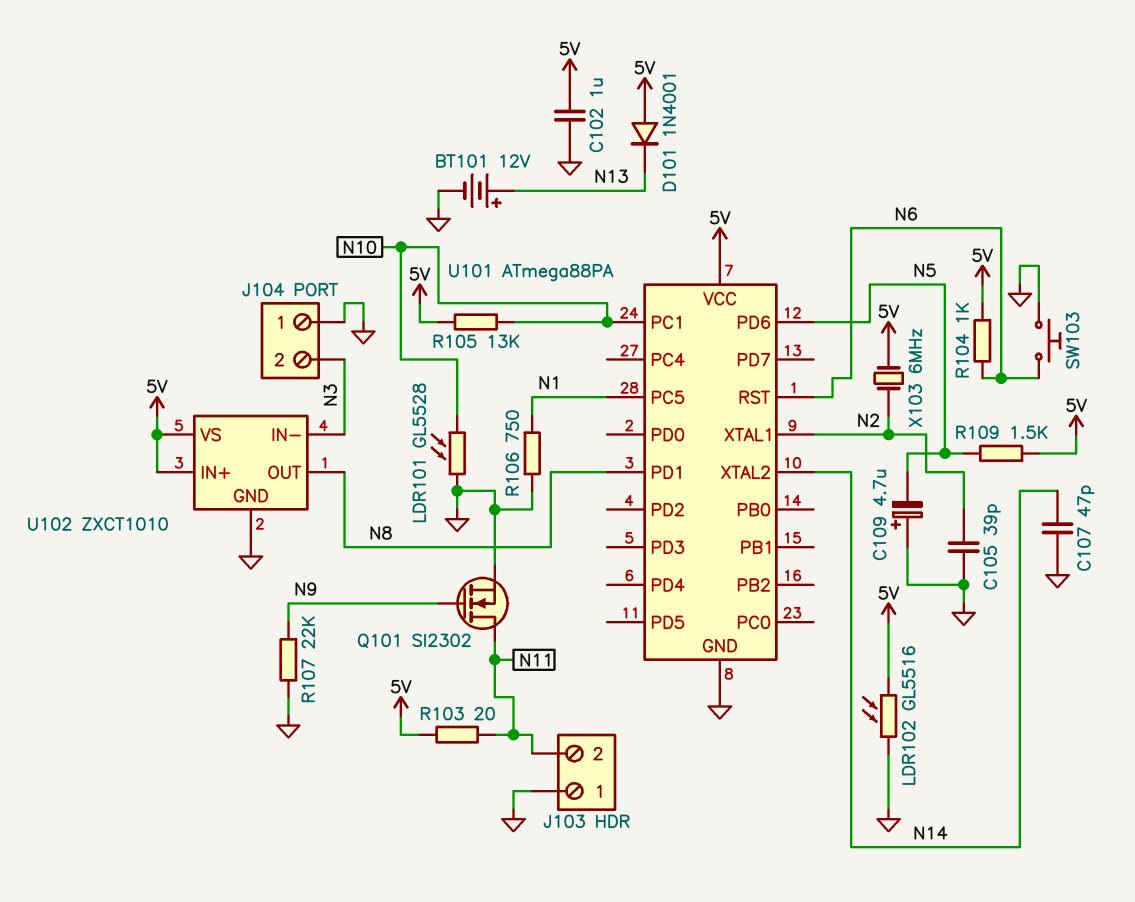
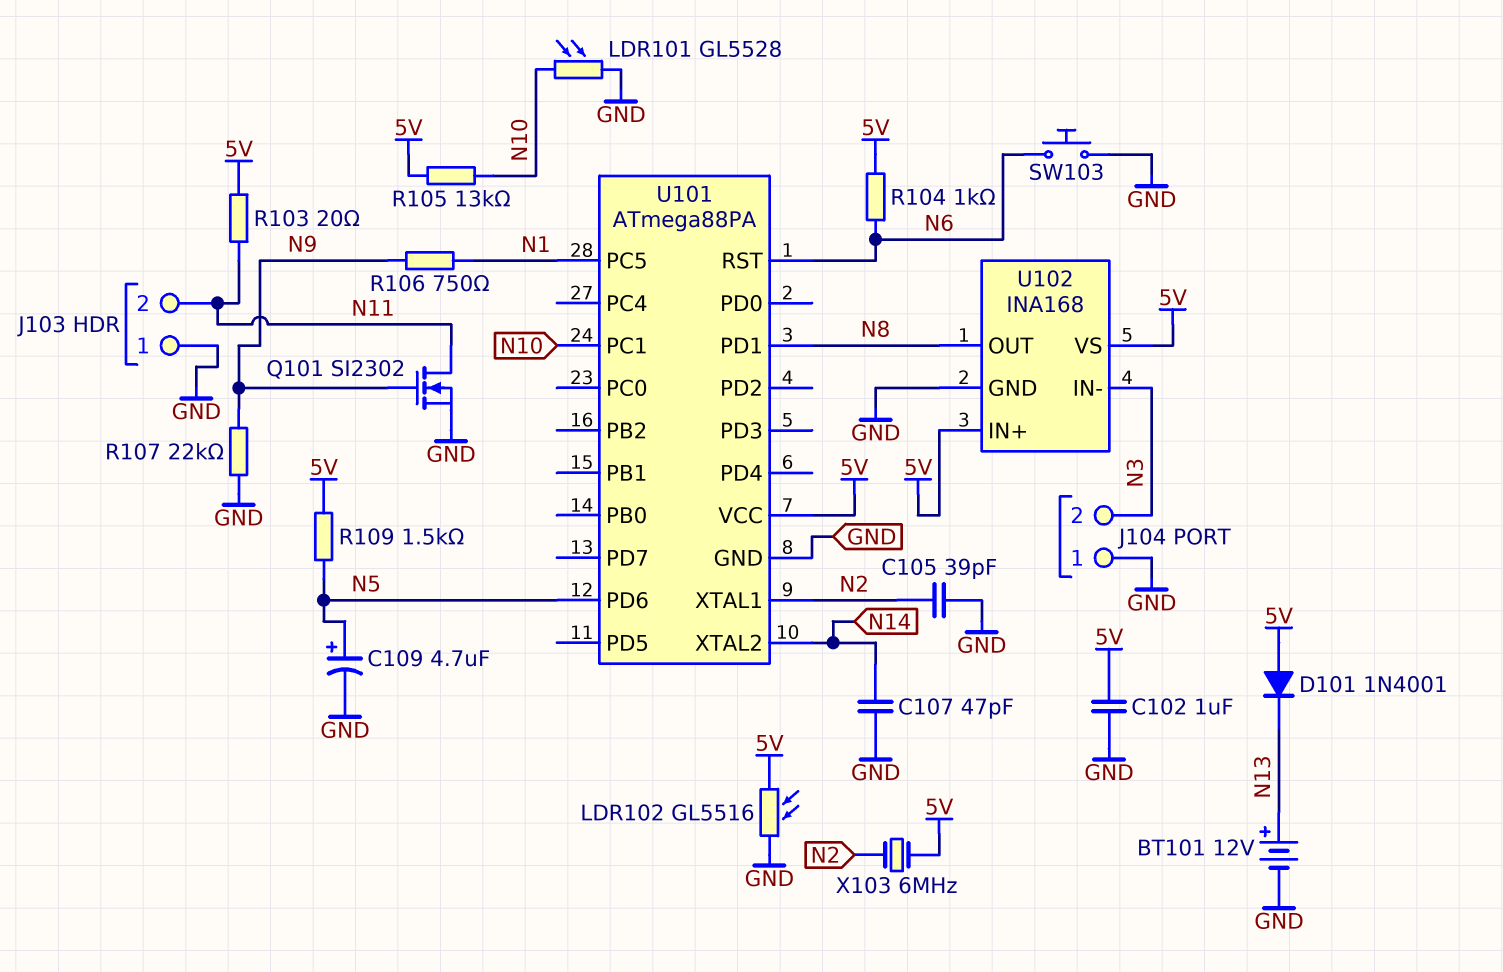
C109: 4.7uF (plus GND, minus N5) -> 4.7uF (plus N5, minus GND)
R106: 750 (GND, N1) -> 750 (N1, N9)
U102: ZXCT1010 -> INA168

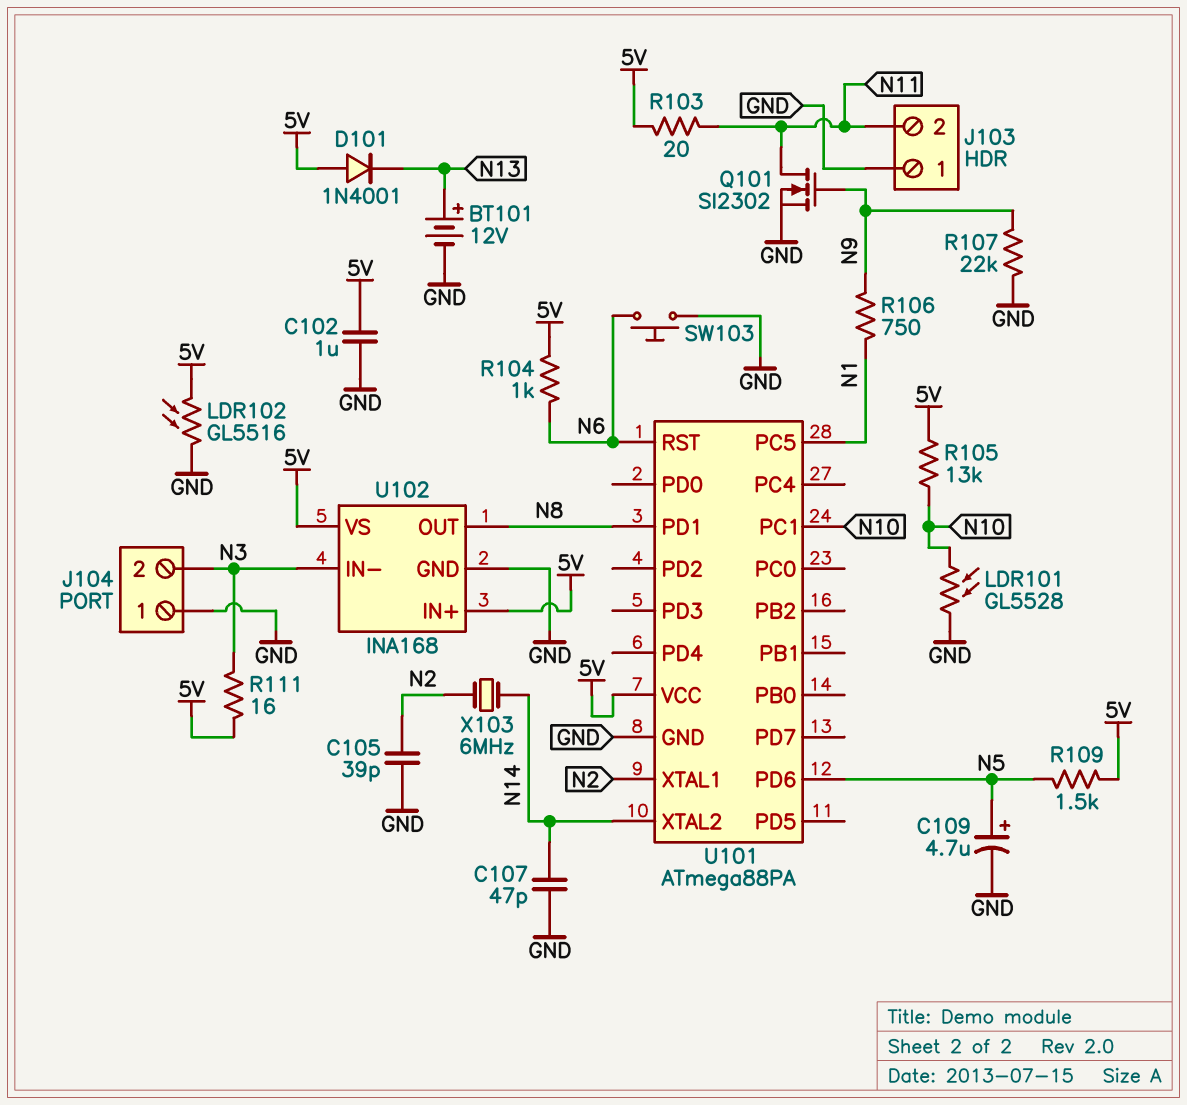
R111: none -> 16 (5V, N3)
X103: 6MHz (5V, N2) -> 6MHz (N2, N14)

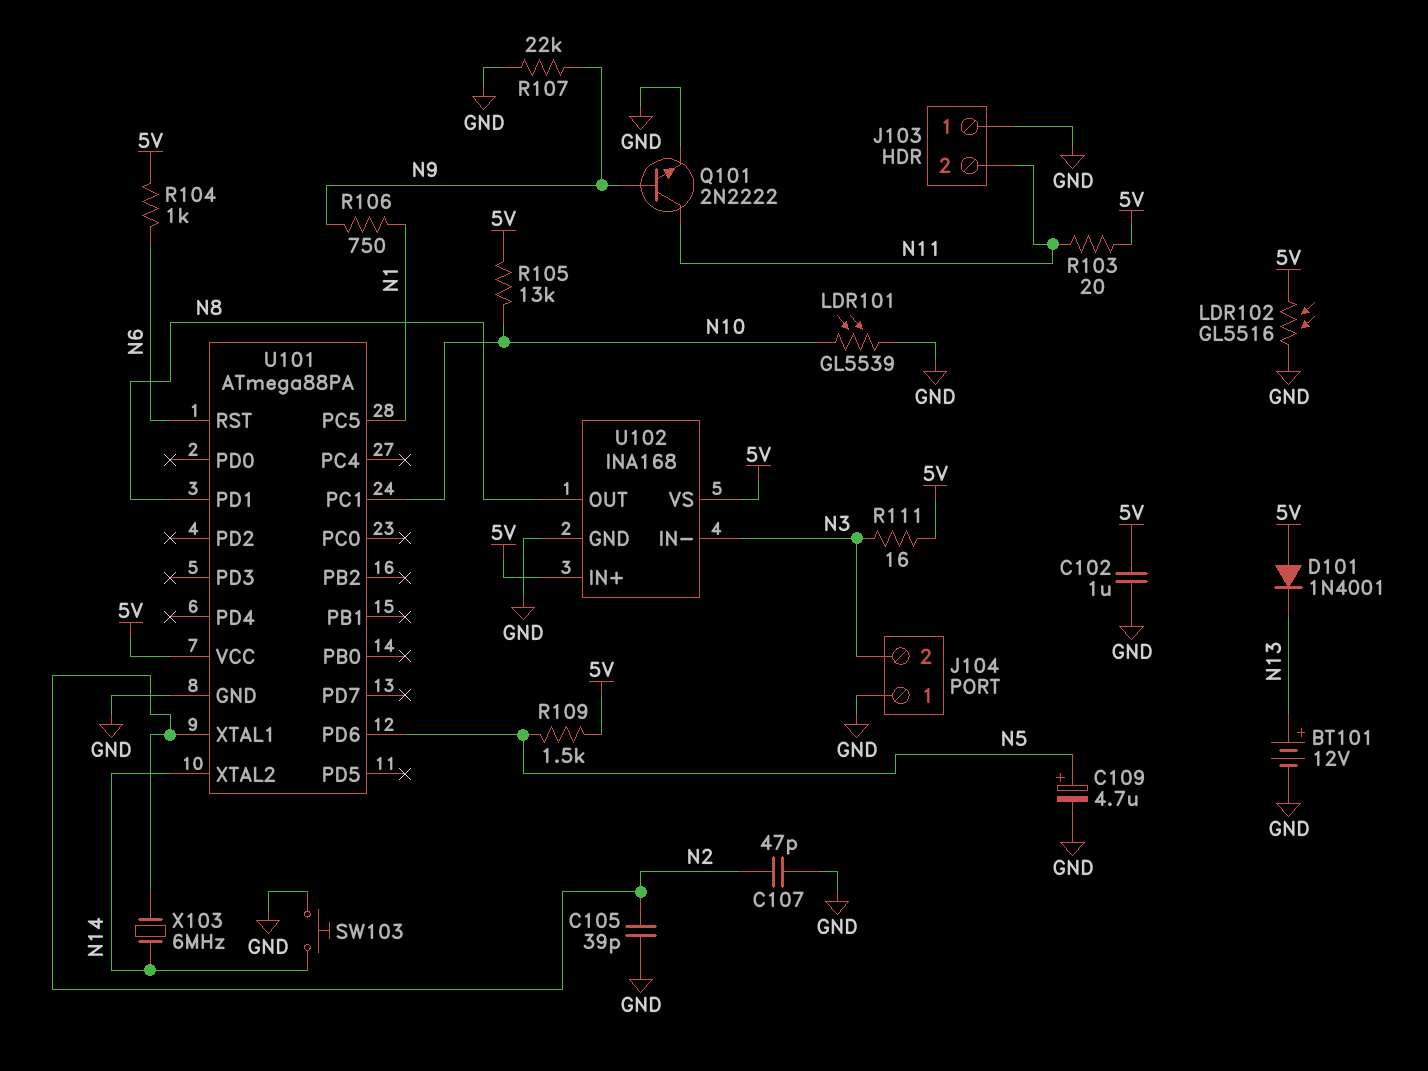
C107: 47pF (GND, N14) -> 47pF (GND, N2)
LDR101: GL5528 (GND, N10) -> GL5539 (GND, N10)
Q101: NMOS SI2302 (G N9, D N11, S GND) -> NPN 2N2222 (B N9, C N11, E GND)
SW103: button (GND, N6) -> button (GND, N14)

